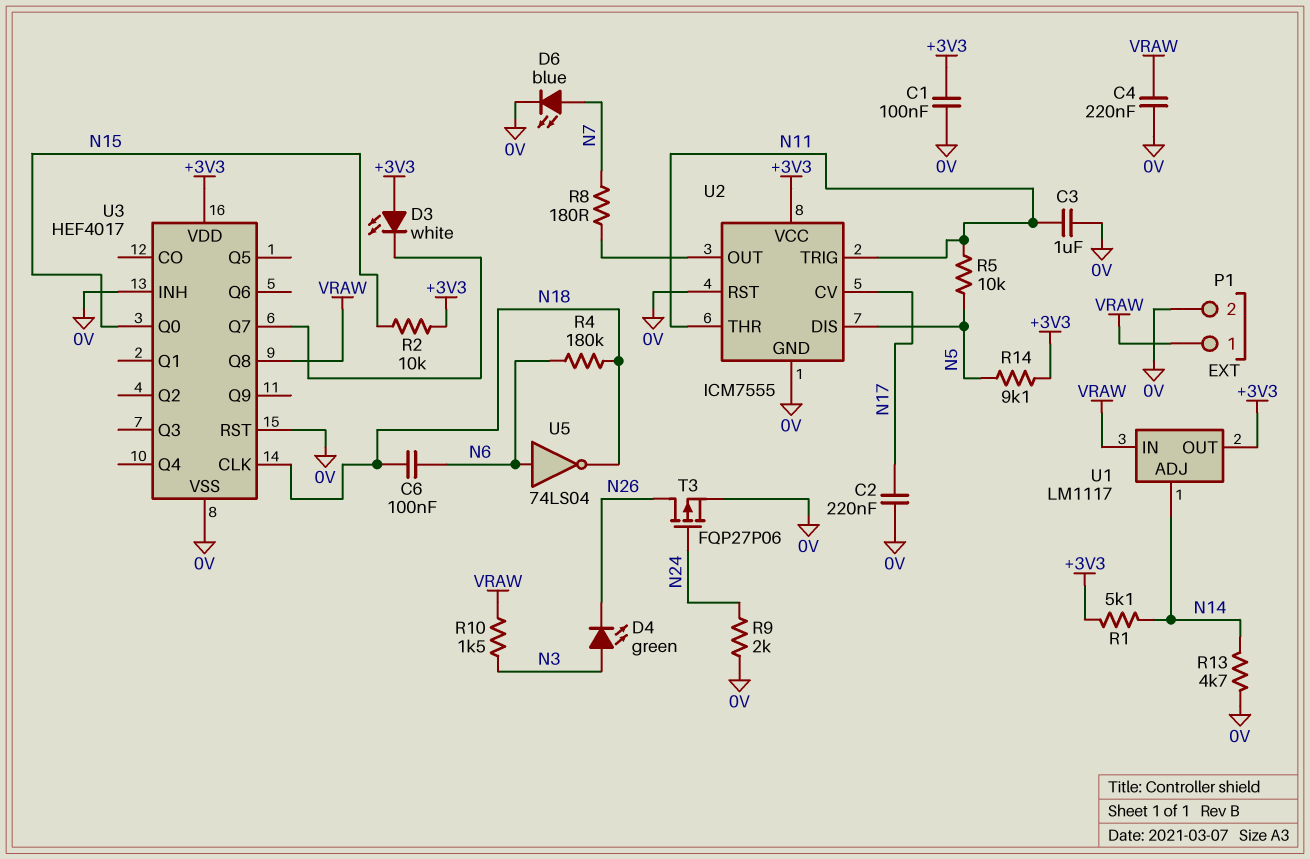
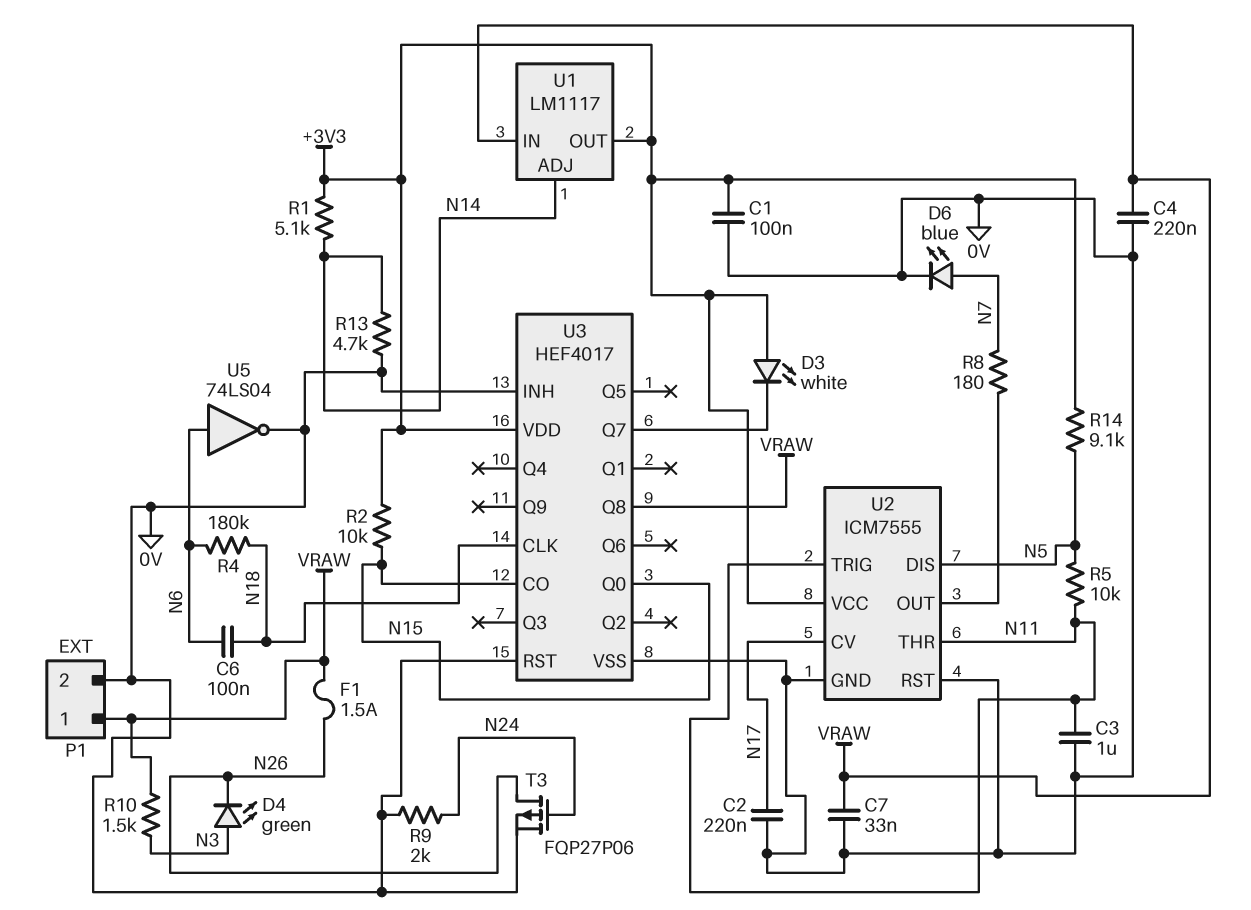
C7: none -> 33nF (0V, VRAW)
F1: none -> 1.5A (N26, VRAW)
U3 pin CO: none -> N15
U5: NOT 74LS04 (in N6, out N18) -> NOT 74LS04 (in N6, out 0V)

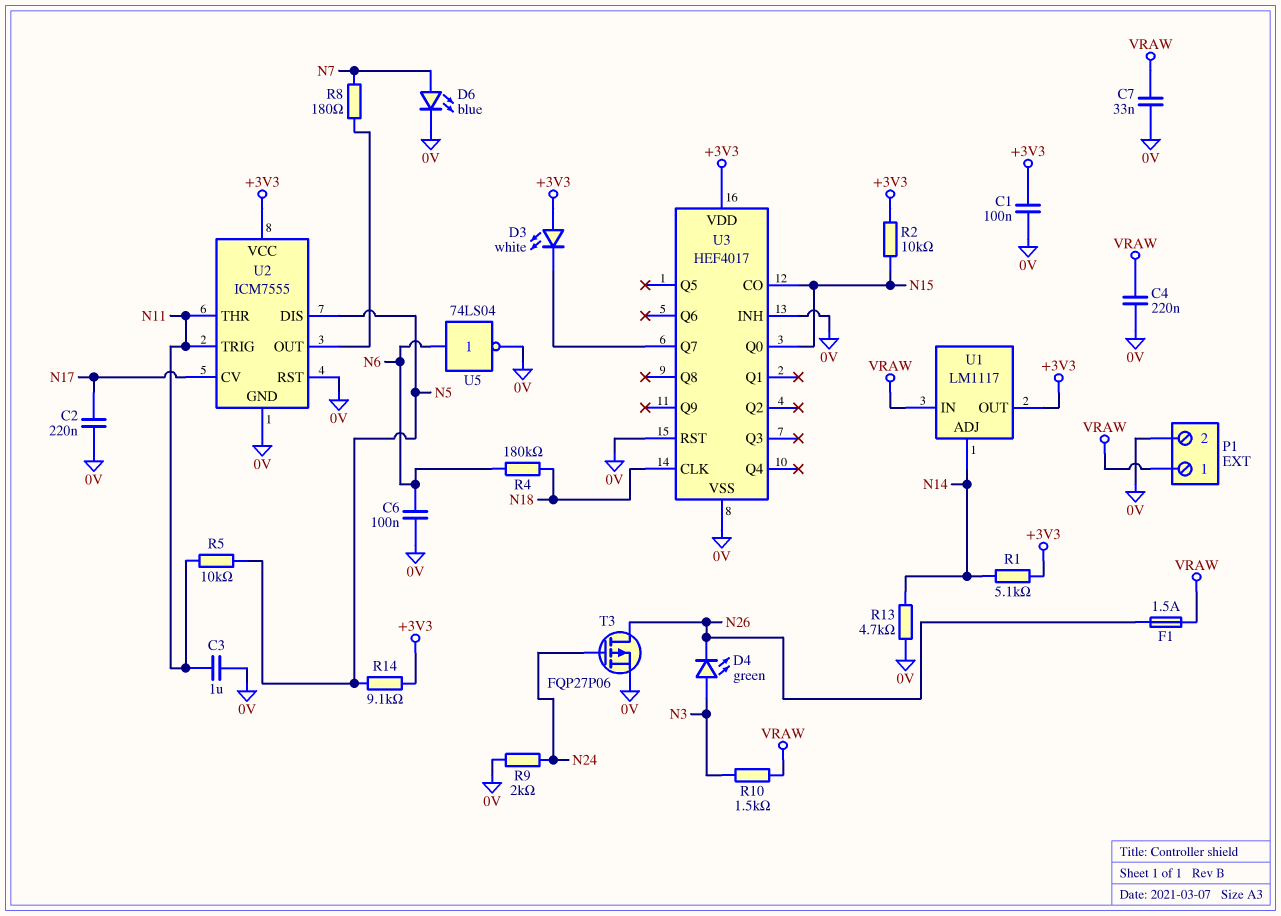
C6: 100nF (N6, N18) -> 100nF (0V, N6)
U3 pin Q8: VRAW -> none

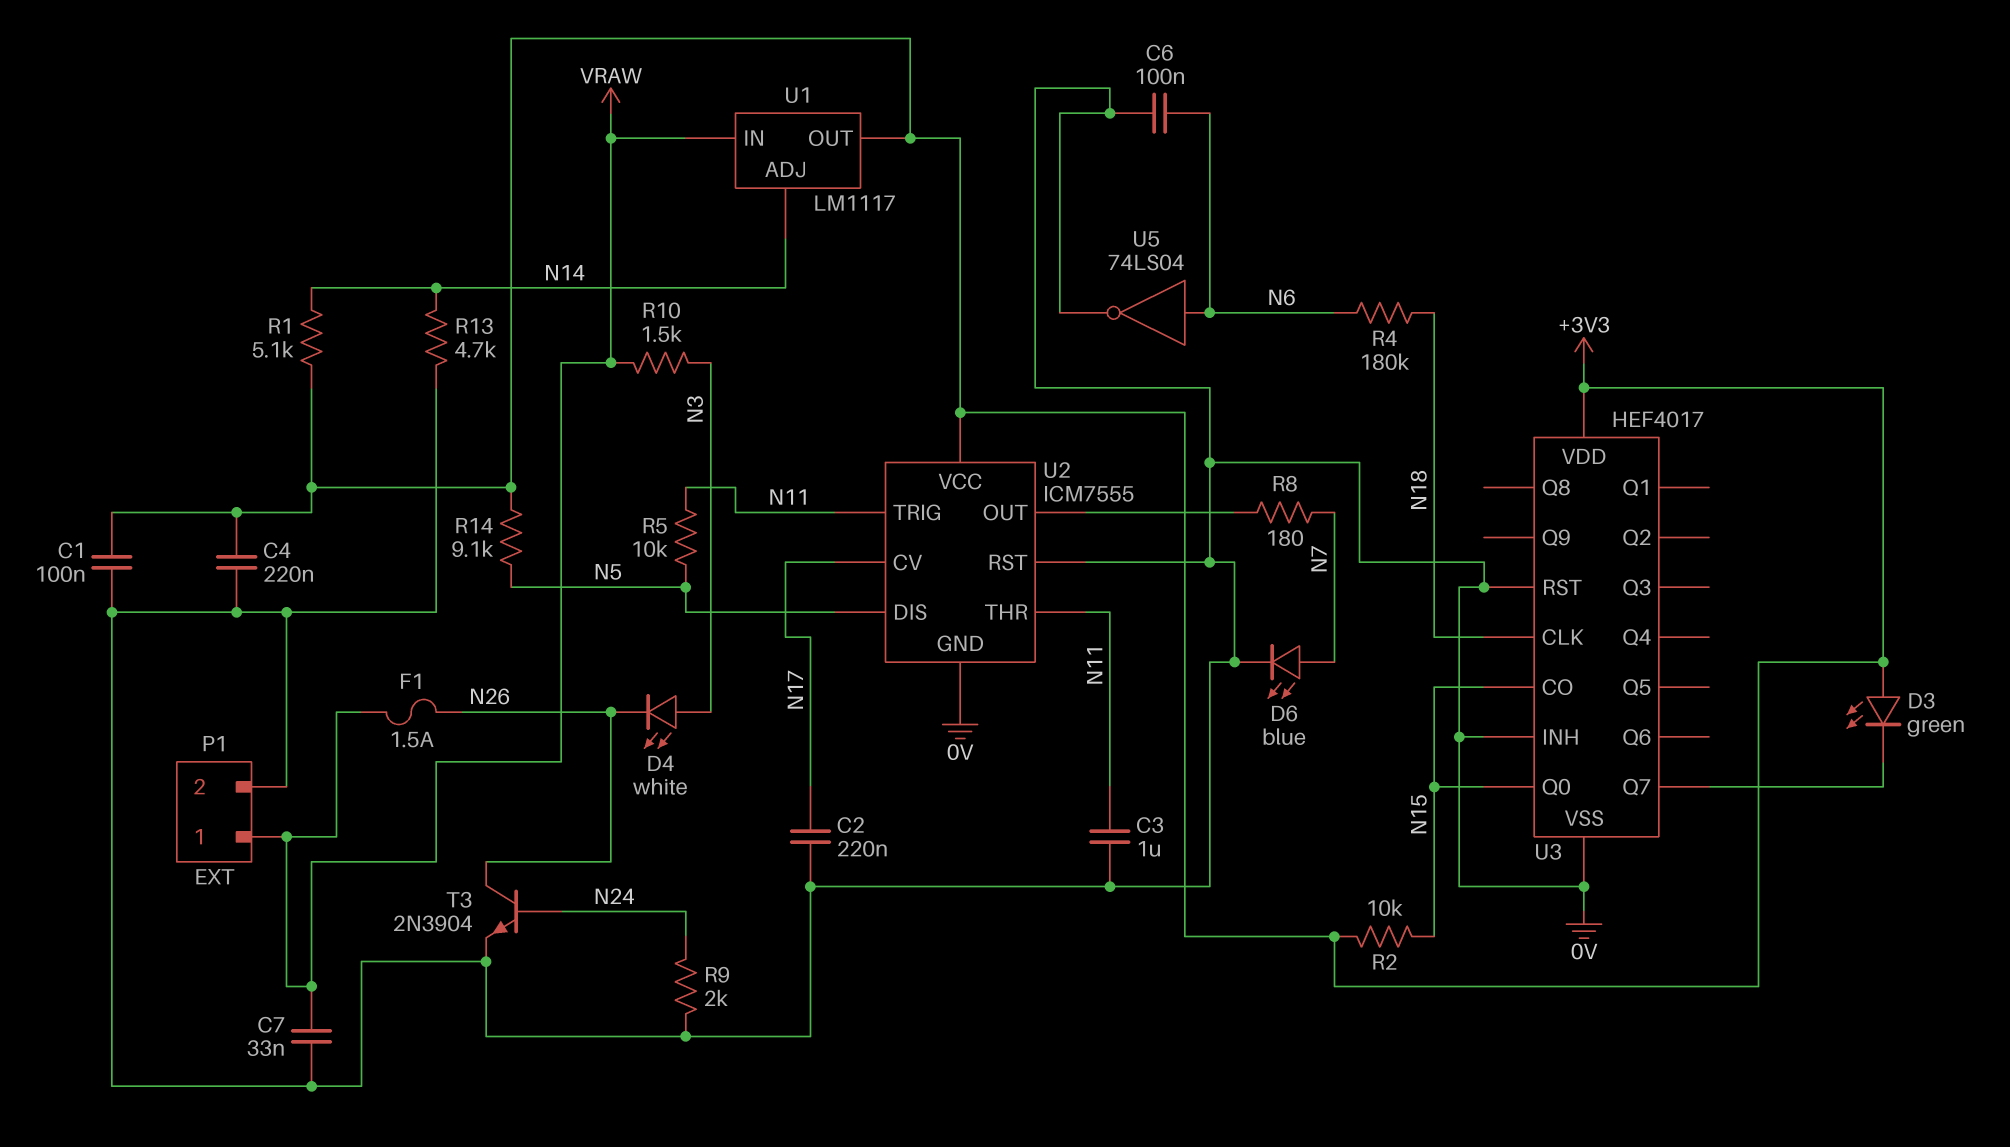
C4: 220nF (0V, VRAW) -> 220nF (+3V3, 0V)
D3: LED white (A +3V3, K U3/Q7) -> LED green (A +3V3, K U3/Q7)
D4: LED green (A N3, K N26) -> LED white (A N3, K N26)
T3: PMOS FQP27P06 (G N24, D N26, S 0V) -> NPN 2N3904 (B N24, C N26, E 0V)

